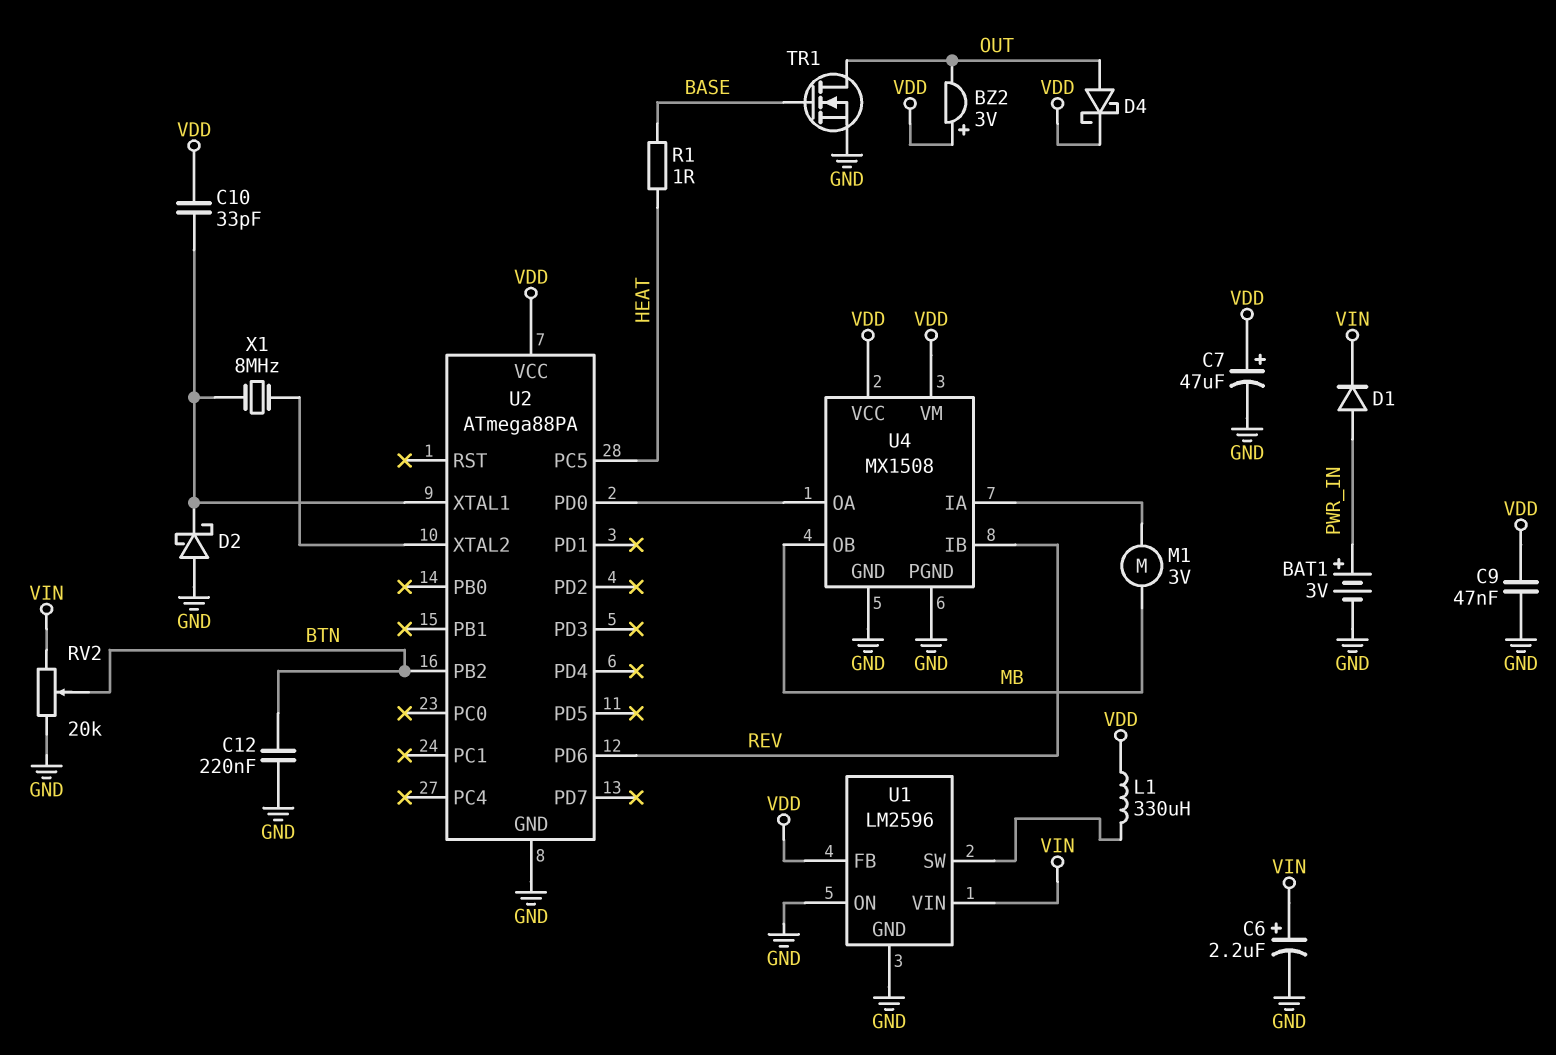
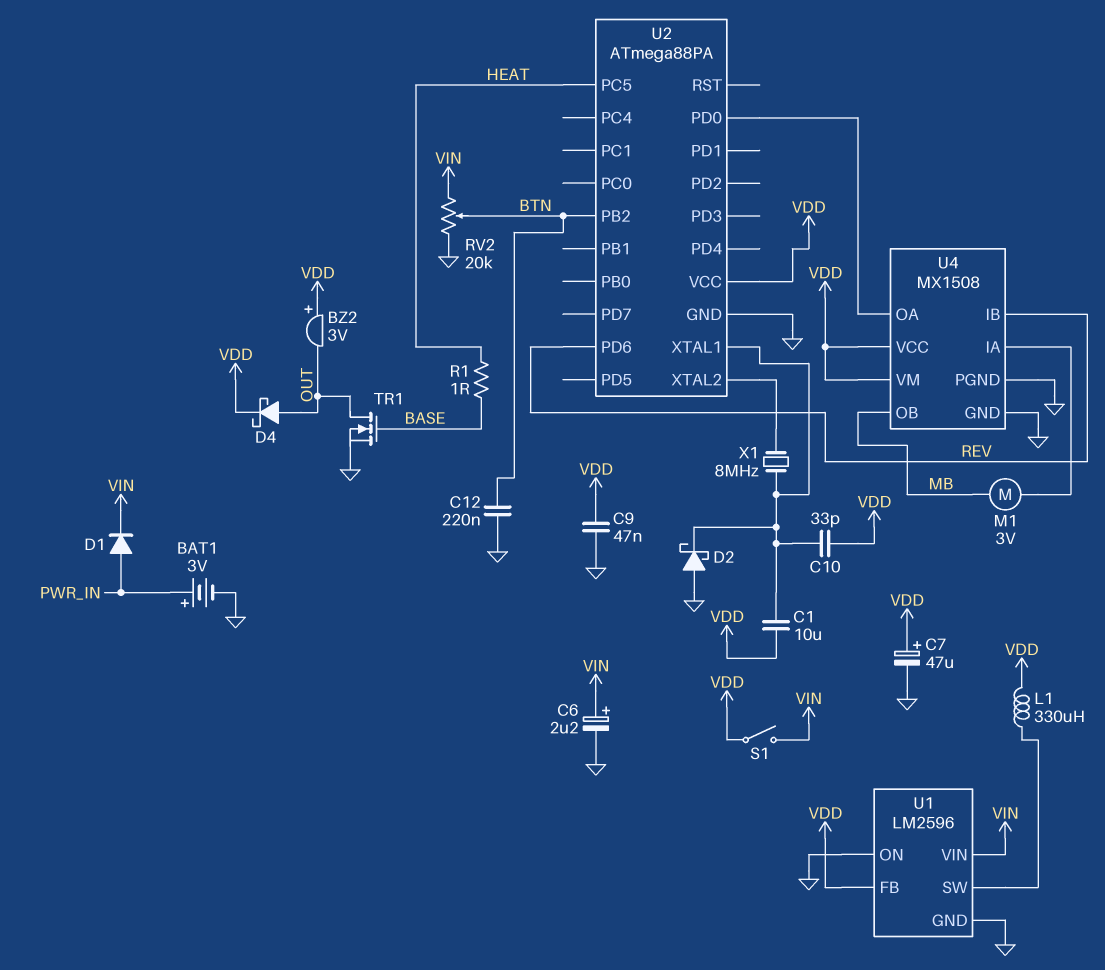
C1: none -> 10uF (U2/XTAL1, VDD)
S1: none -> switch (VDD, VIN)

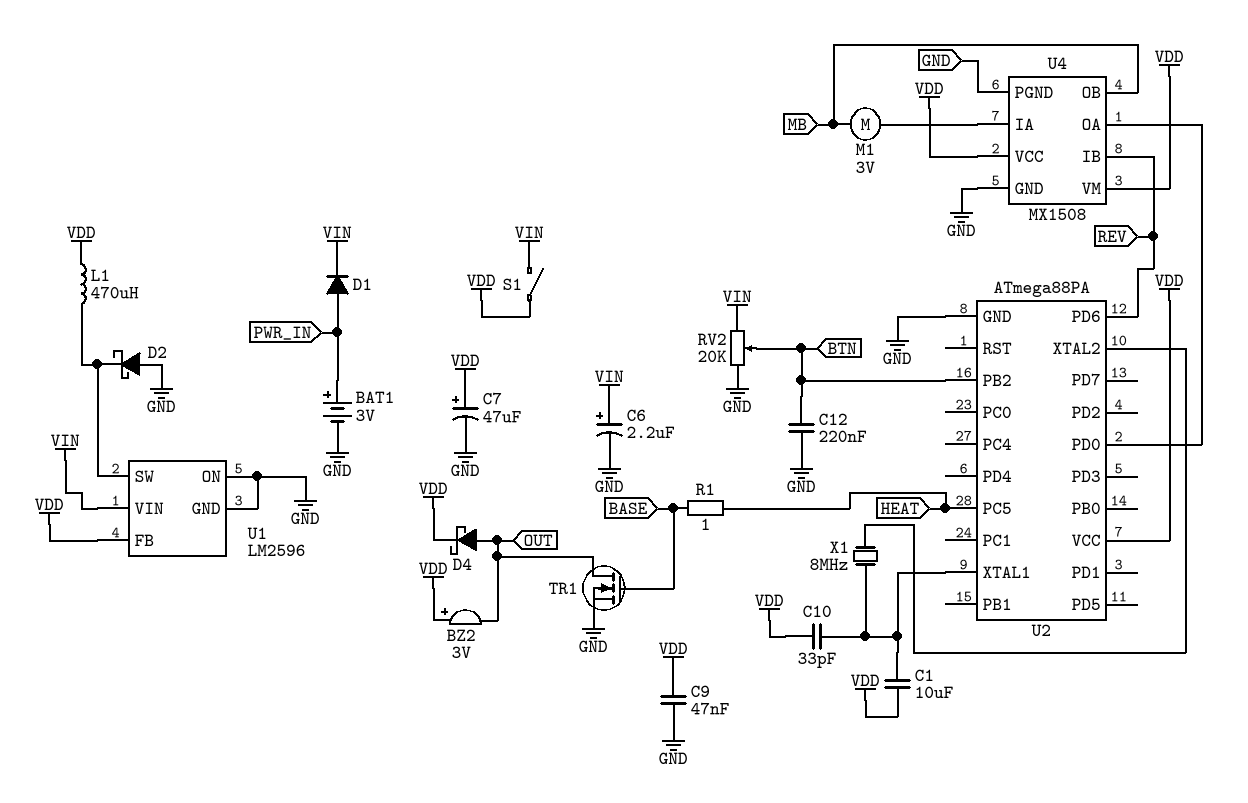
D2: schottky (A GND, K U2/XTAL1) -> schottky (A GND, K U1/SW)
L1: 330uH (U1/SW, VDD) -> 470uH (U1/SW, VDD)

